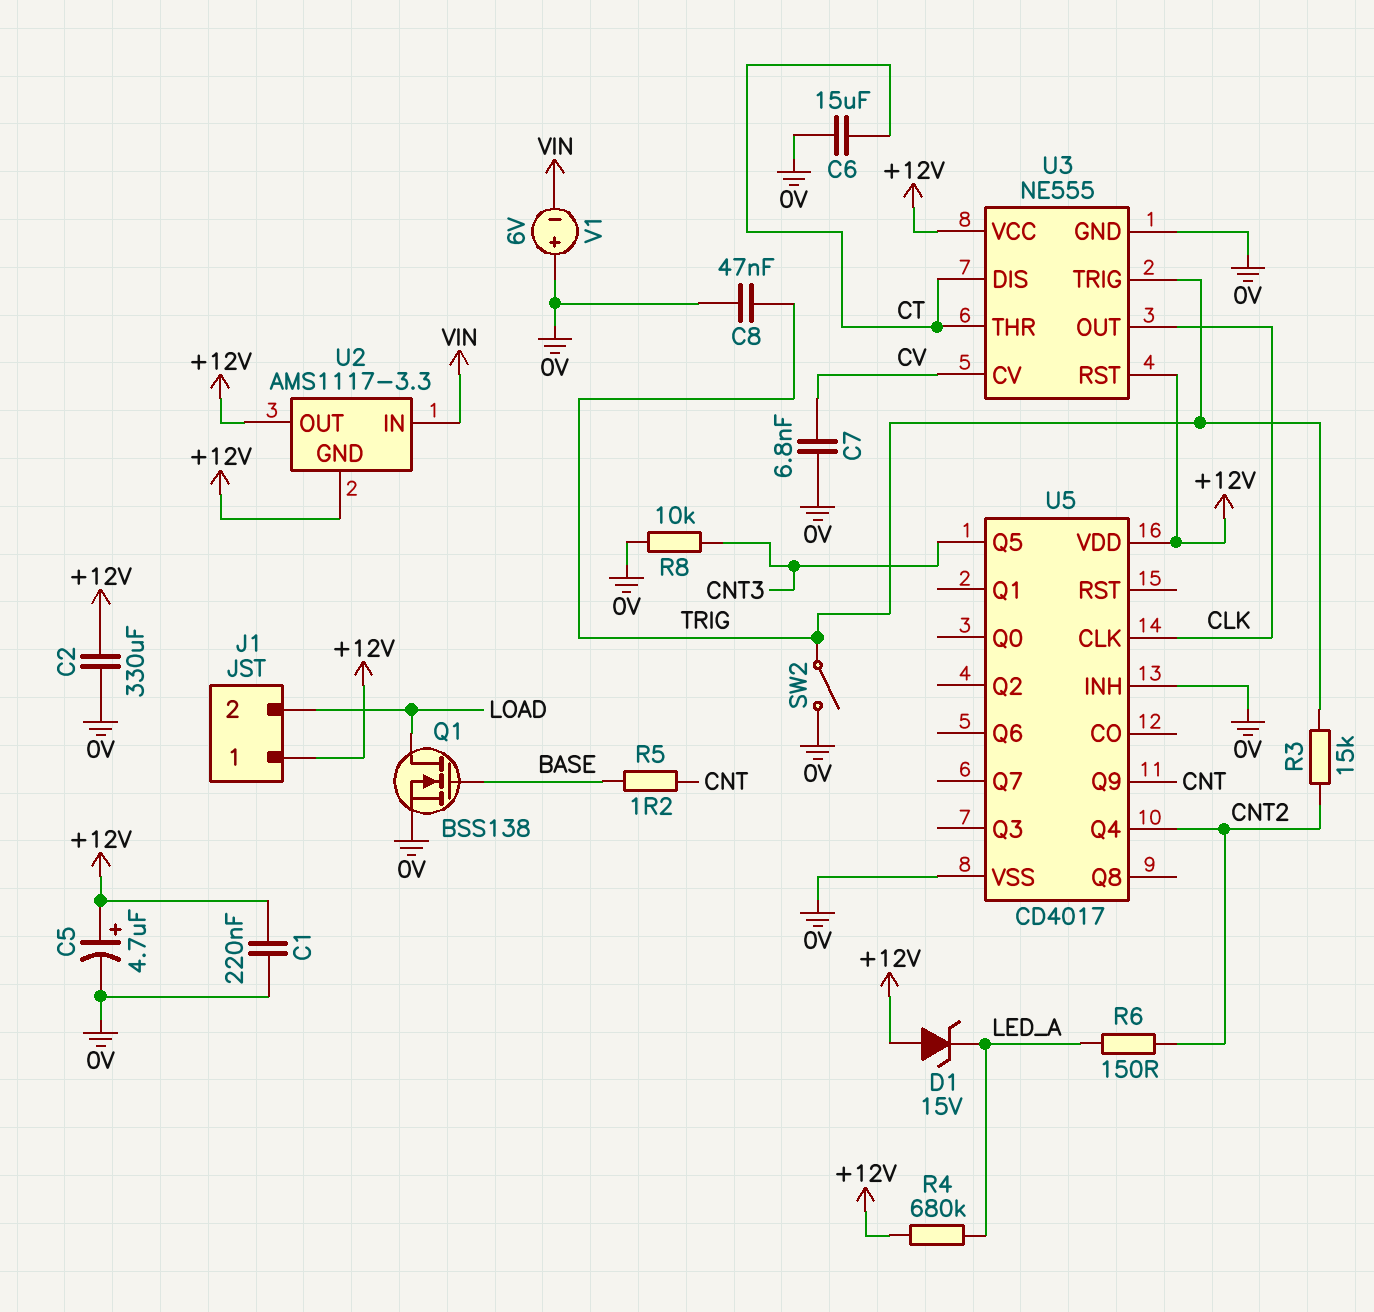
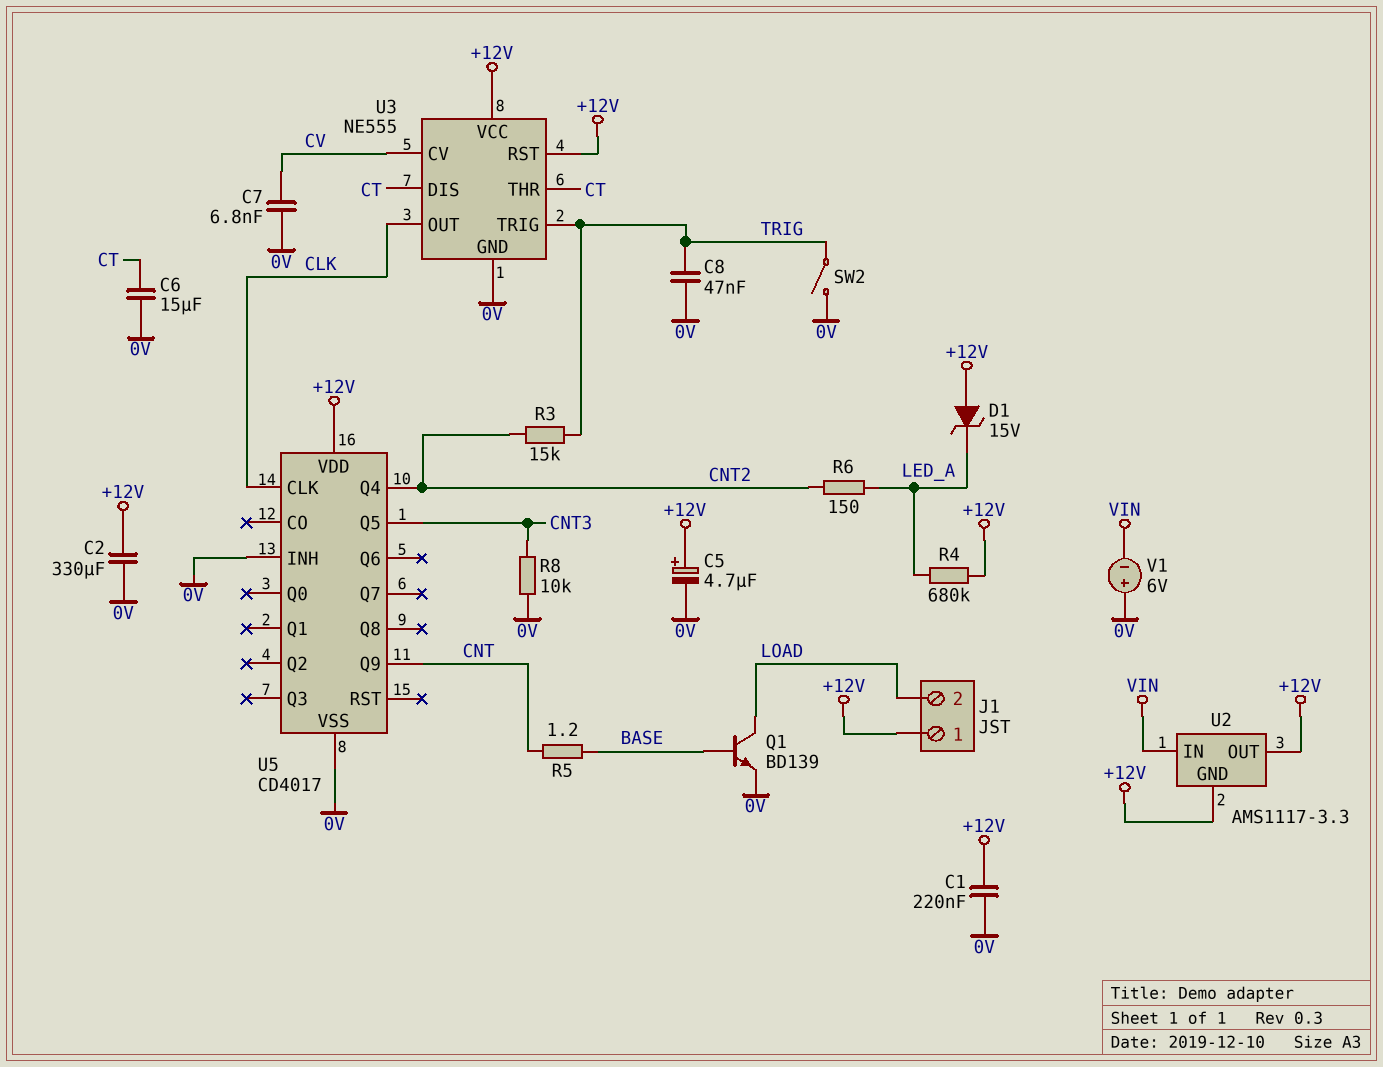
Q1: NMOS BSS138 (G BASE, D LOAD, S 0V) -> NPN BD139 (B BASE, C LOAD, E 0V)

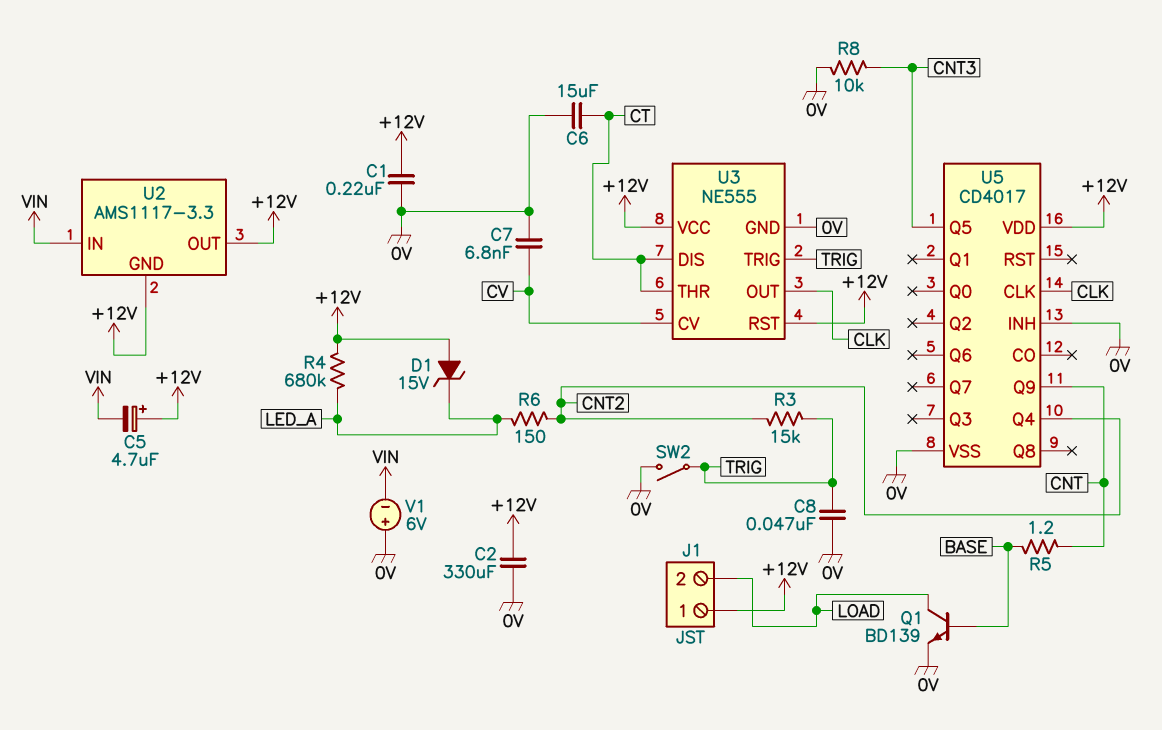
C5: 4.7uF (plus +12V, minus 0V) -> 4.7uF (plus +12V, minus VIN)

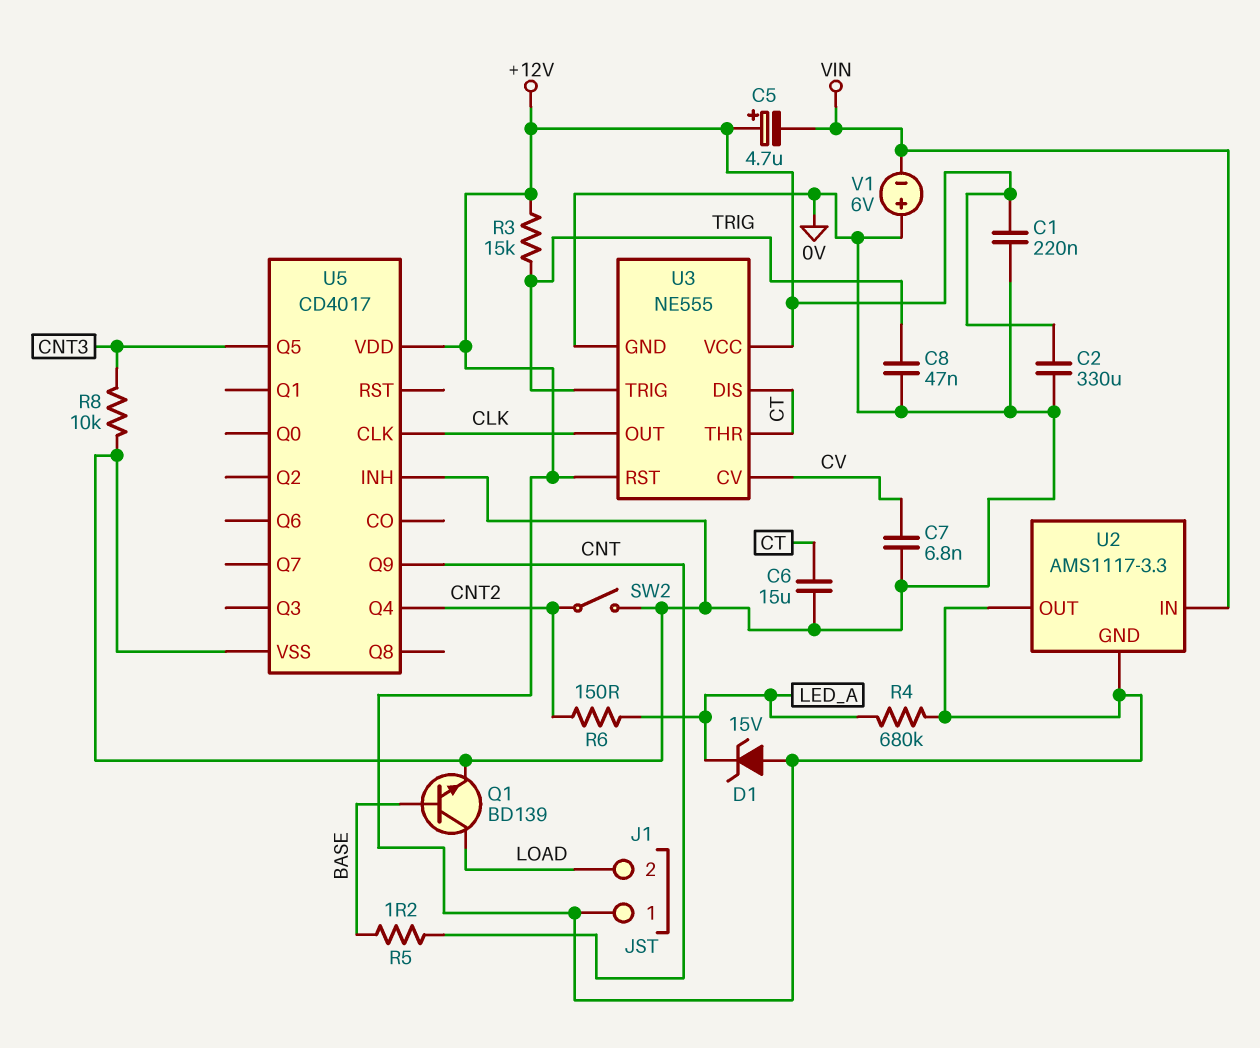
R3: 15k (CNT2, TRIG) -> 15k (+12V, TRIG)
SW2: switch (0V, TRIG) -> switch (0V, CNT2)

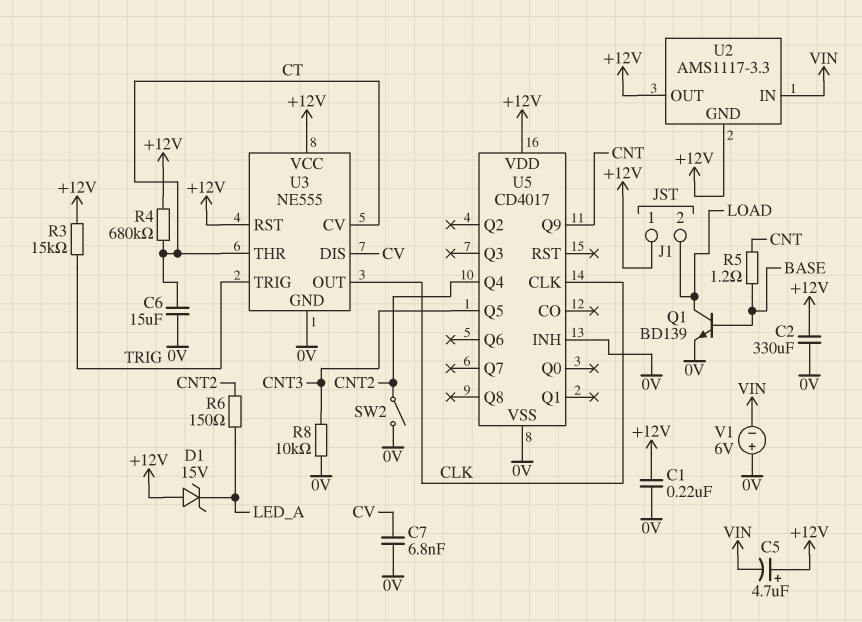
C8: 47nF (0V, TRIG) -> none
R4: 680k (+12V, LED_A) -> 680k (+12V, CT)
U3 pin CV: CV -> CT
U3 pin DIS: CT -> CV

